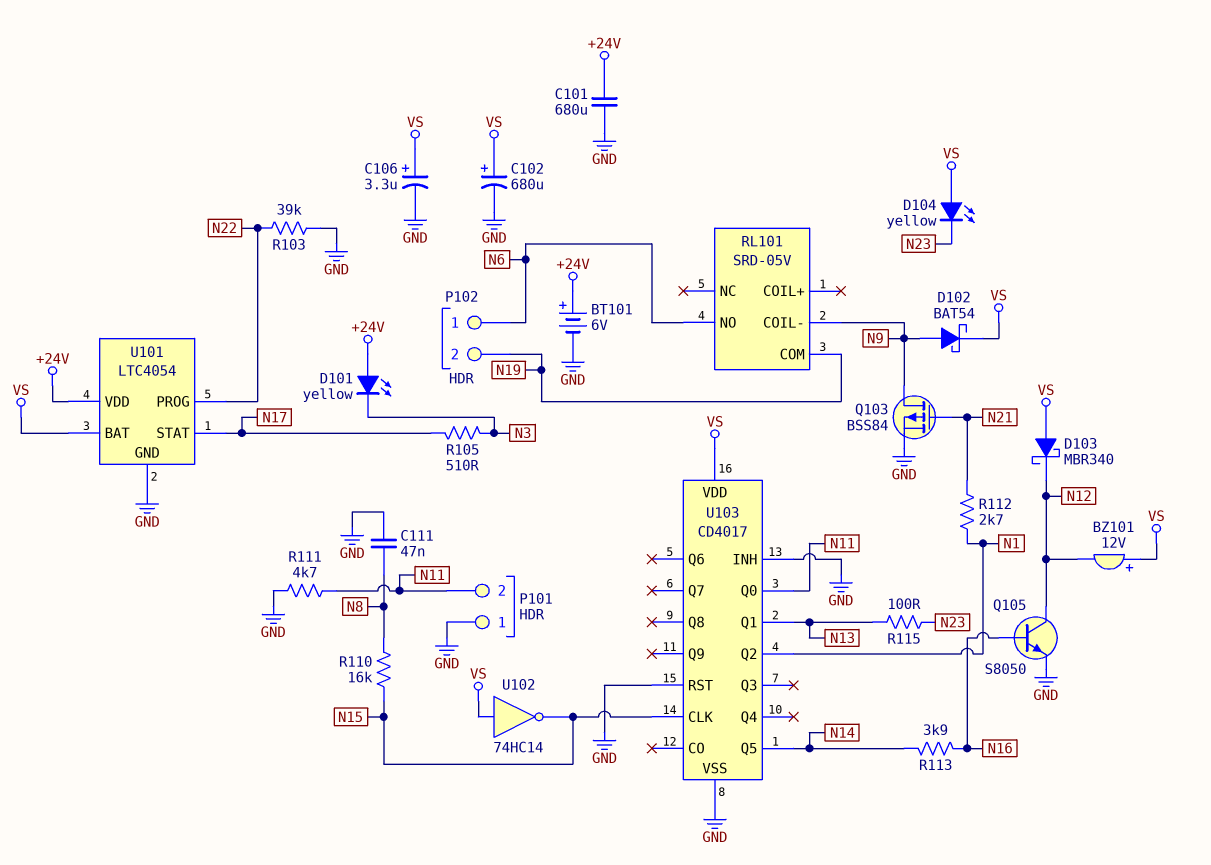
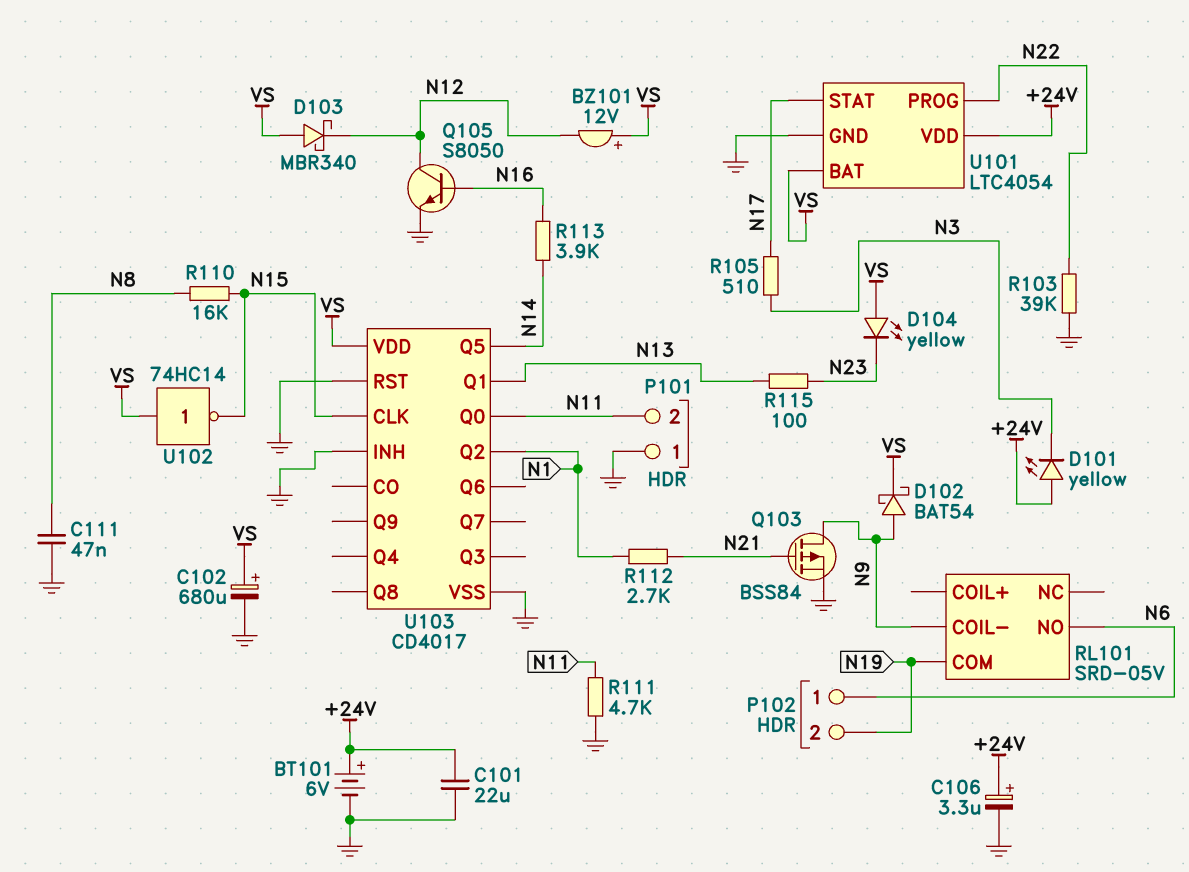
C101: 680uF (+24V, GND) -> 22uF (+24V, GND)
C106: 3.3uF (plus VS, minus GND) -> 3.3uF (plus +24V, minus GND)

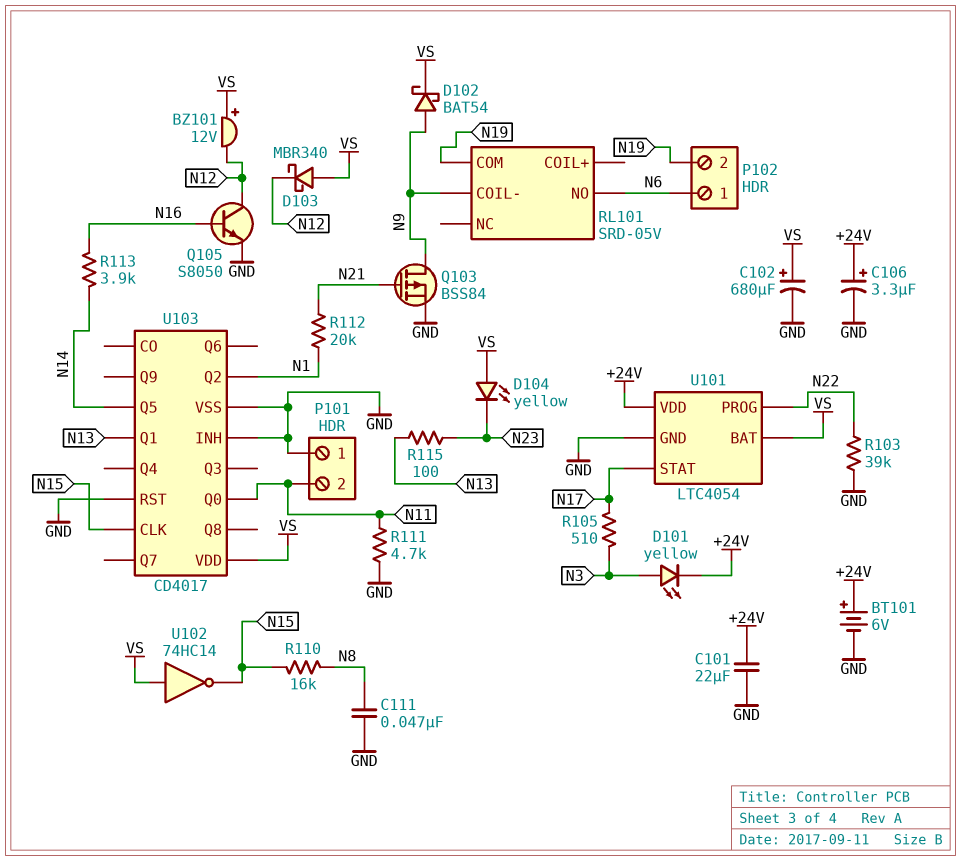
D101: LED yellow (A +24V, K N3) -> LED yellow (A N3, K +24V)
R112: 2.7k (N1, N21) -> 20k (N1, N21)

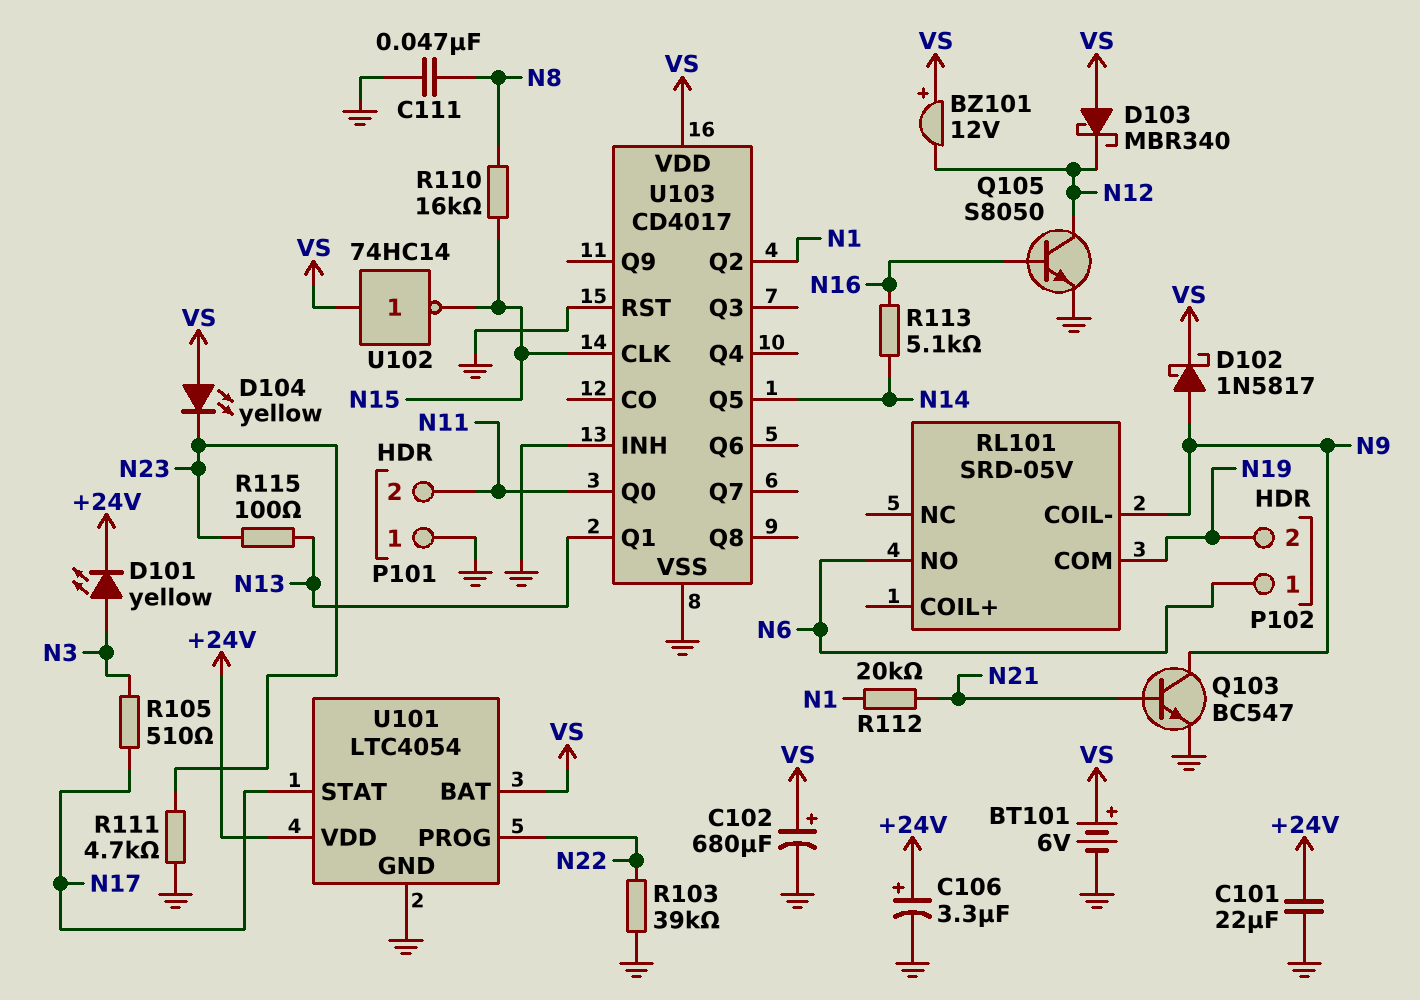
BT101: 6V (plus +24V, minus GND) -> 6V (plus VS, minus GND)
D102: schottky BAT54 (A N9, K VS) -> schottky 1N5817 (A N9, K VS)
Q103: PMOS BSS84 (G N21, D N9, S GND) -> NPN BC547 (B N21, C N9, E GND)
R111: 4.7k (GND, N11) -> 4.7k (GND, N23)
R113: 3.9k (N14, N16) -> 5.1k (N14, N16)

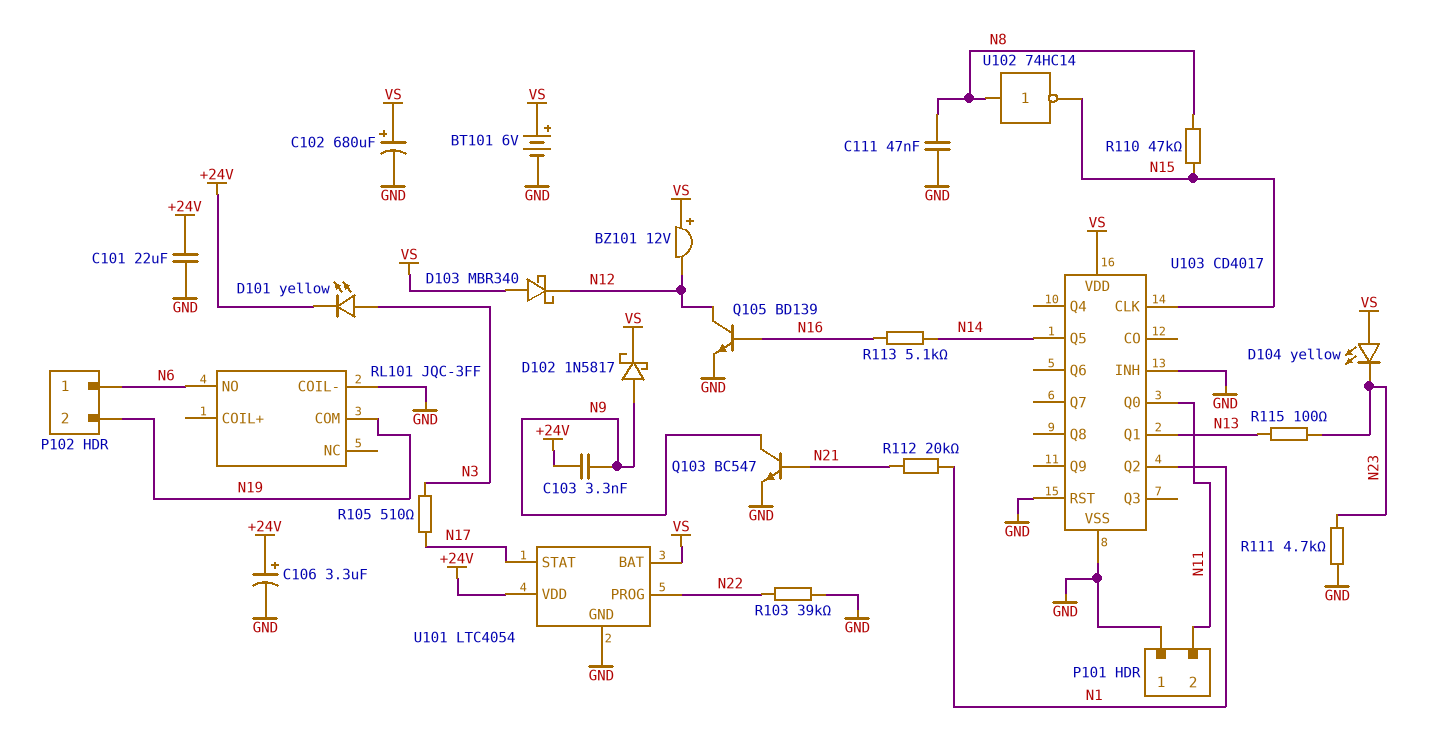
C103: none -> 3.3nF (+24V, N9)
Q105: NPN S8050 (B N16, C N12, E GND) -> NPN BD139 (B N16, C N12, E GND)
R110: 16k (N8, N15) -> 47k (N8, N15)
RL101: SRD-05V -> JQC-3FF
RL101 pin COIL-: N9 -> GND
U102: NOT 74HC14 (in VS, out N15) -> NOT 74HC14 (in N8, out N15)

